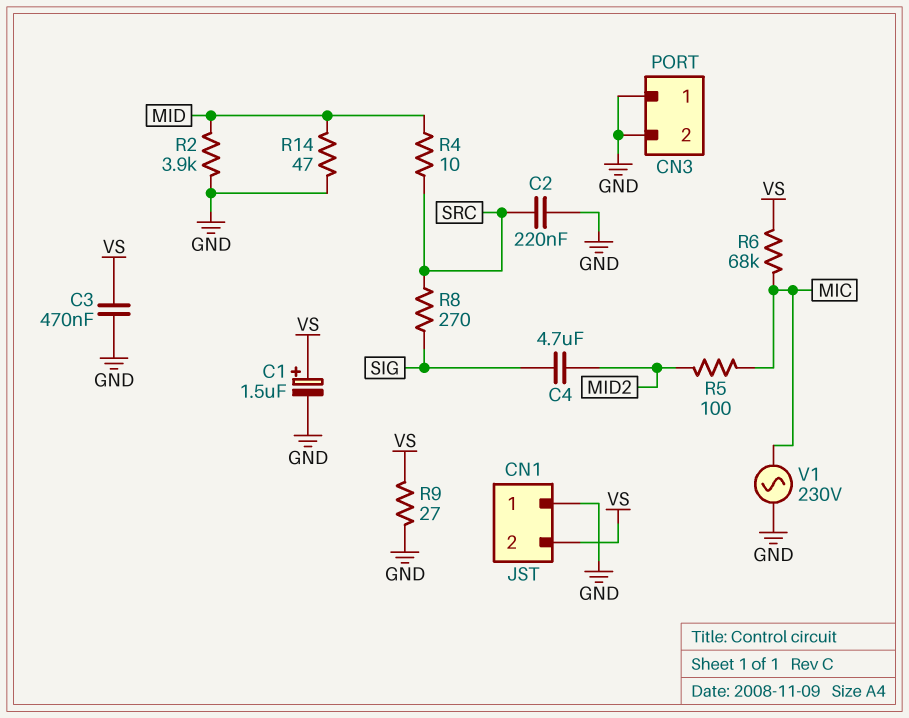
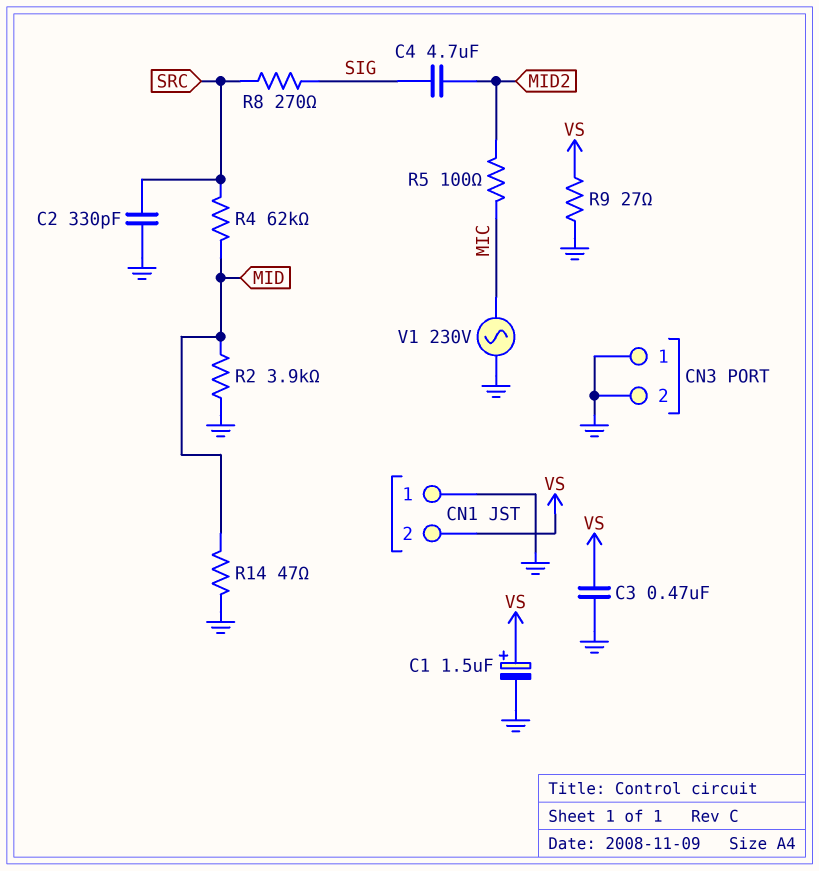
C2: 220nF (GND, SRC) -> 330pF (GND, SRC)
R4: 10 (MID, SRC) -> 62k (MID, SRC)
R6: 68k (MIC, VS) -> none

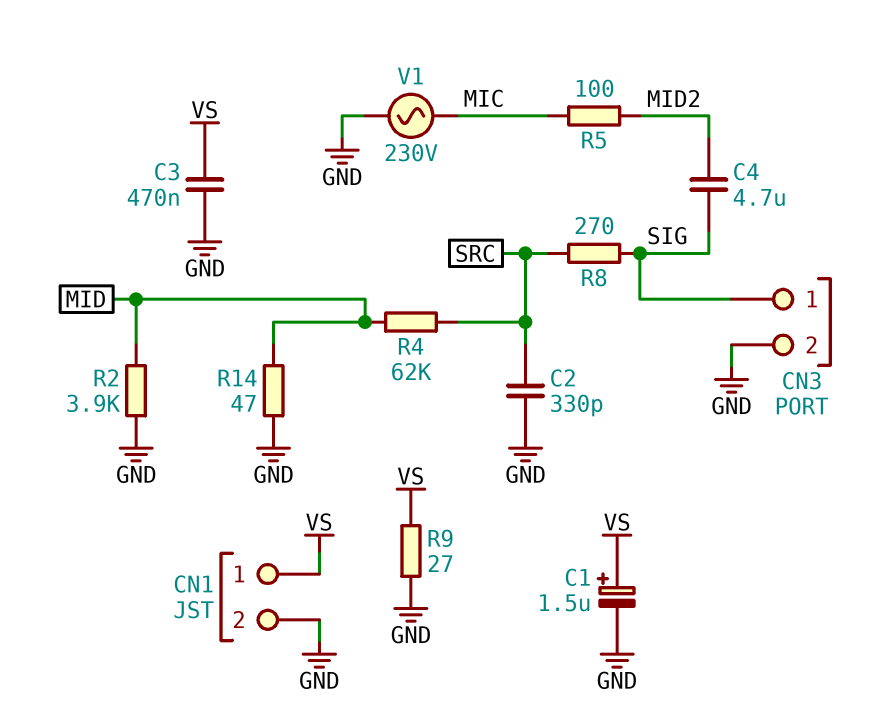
CN1 pin 1: GND -> VS
CN1 pin 2: VS -> GND
CN3 pin 1: GND -> SIG

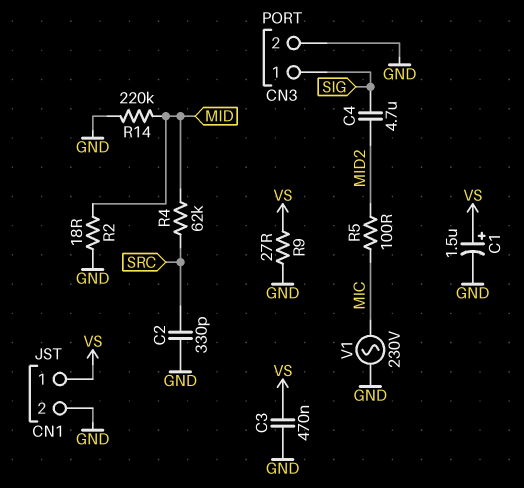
R2: 3.9k (GND, MID) -> 18 (GND, MID)
R8: 270 (SIG, SRC) -> none
R14: 47 (GND, MID) -> 220k (GND, MID)

